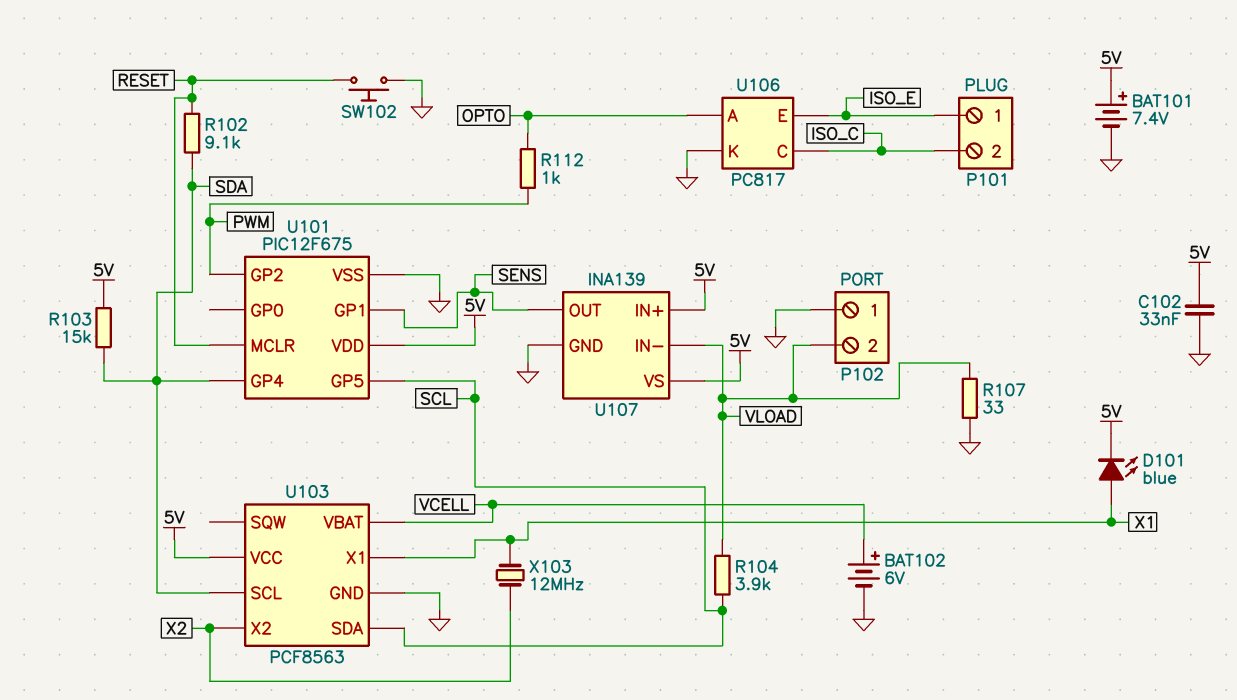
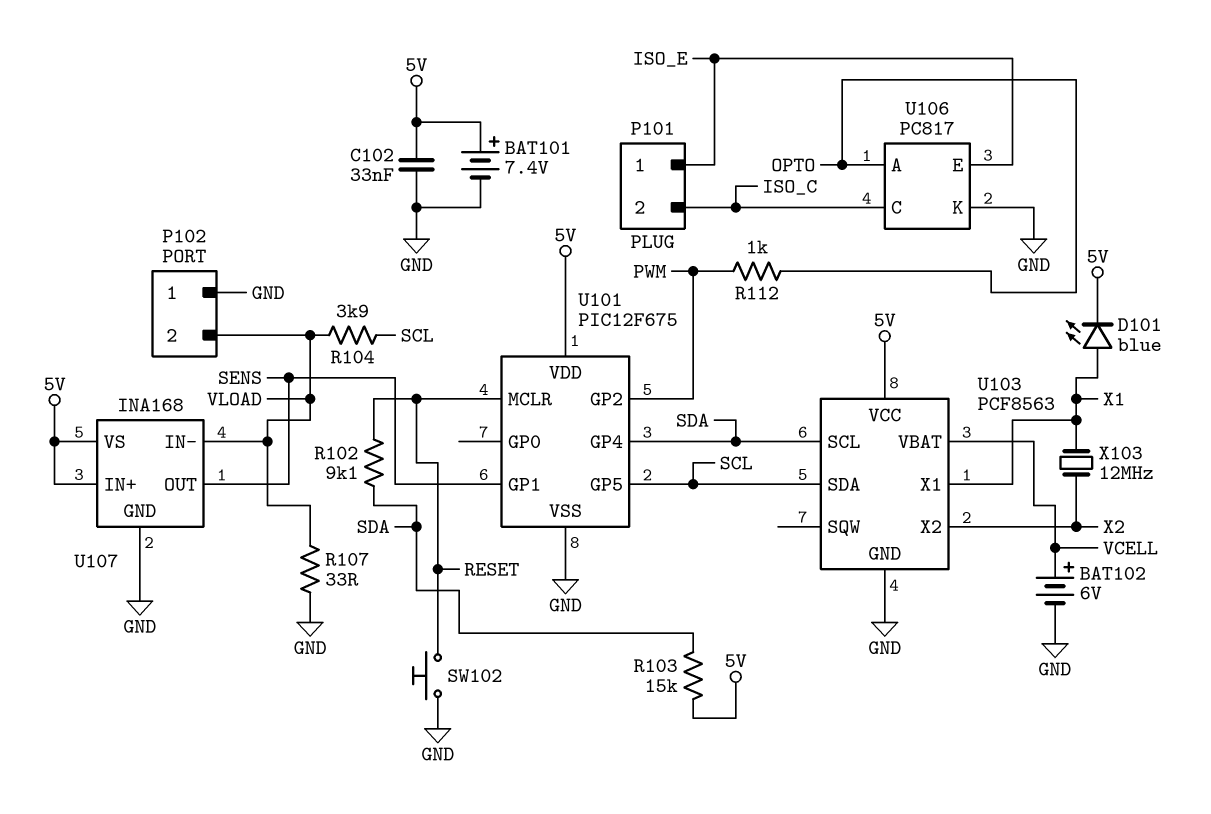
U107: INA139 -> INA168

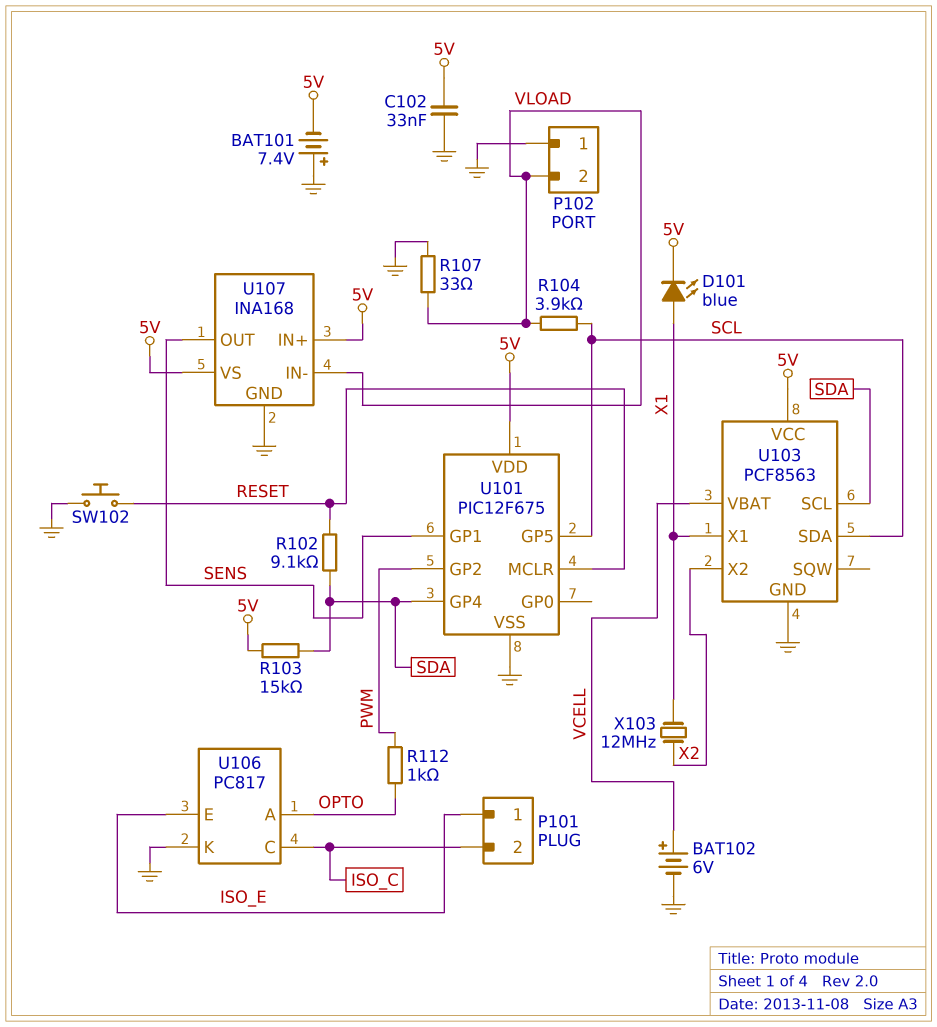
BAT101: 7.4V (plus 5V, minus GND) -> 7.4V (plus GND, minus 5V)

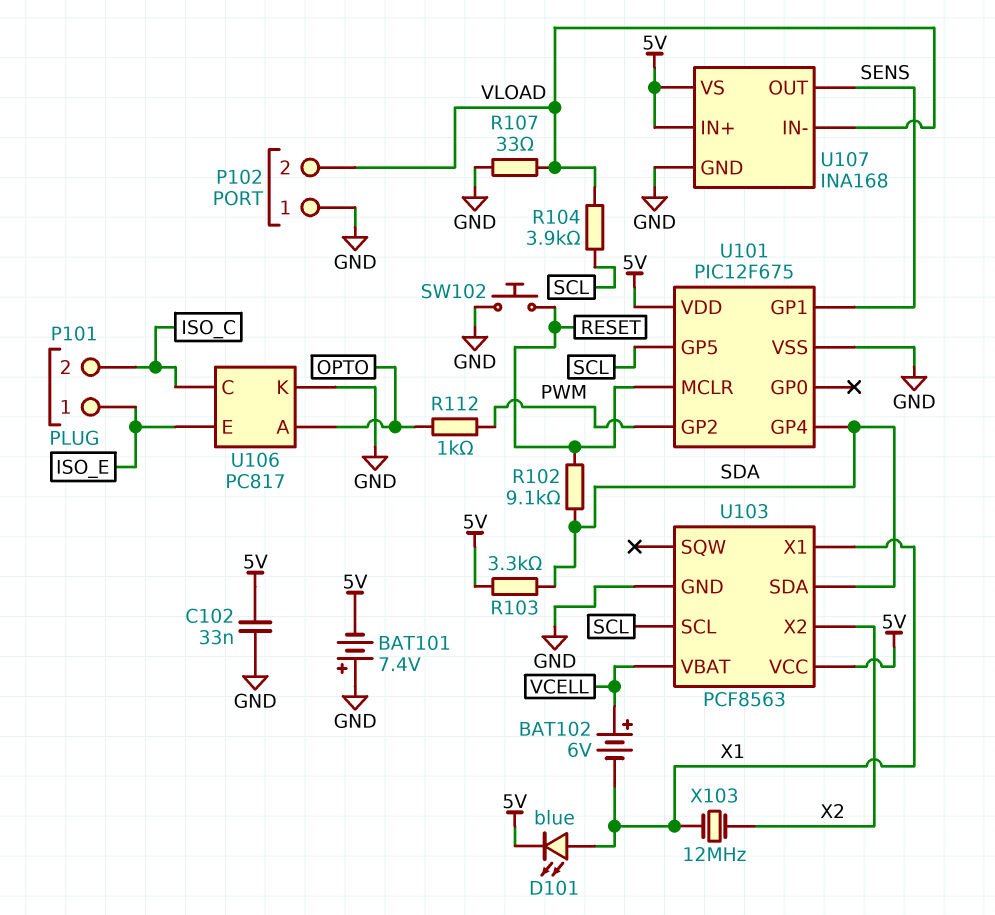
BAT102: 6V (plus VCELL, minus GND) -> 6V (plus VCELL, minus X1)
R103: 15k (5V, SDA) -> 3.3k (5V, SDA)
U103 pin SCL: SDA -> SCL
U103 pin SDA: SCL -> SDA

